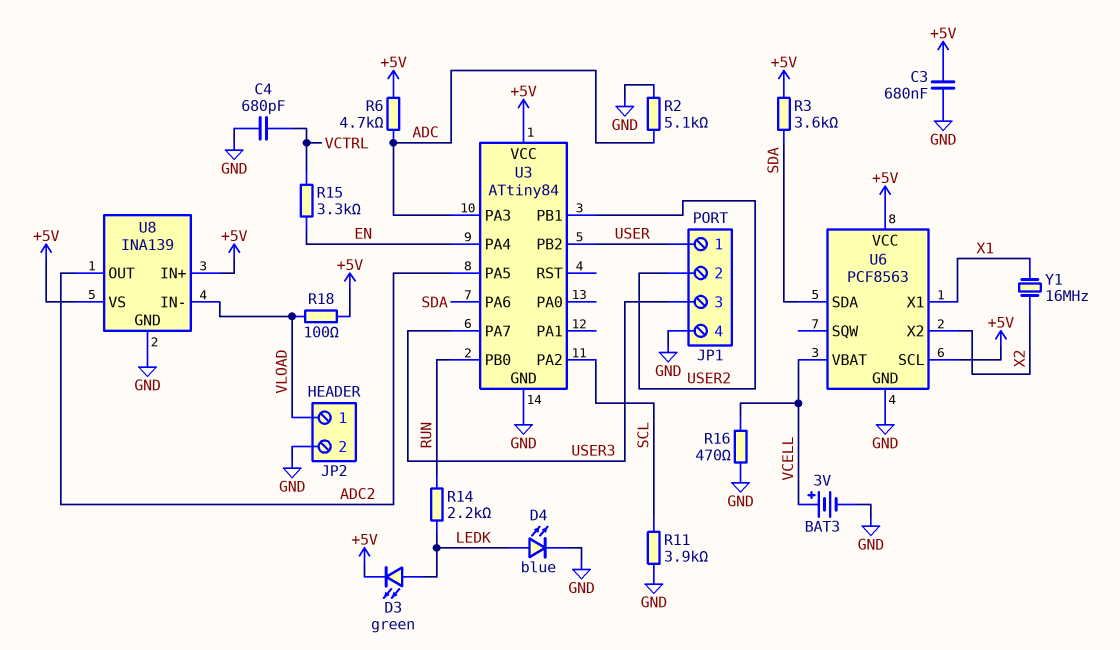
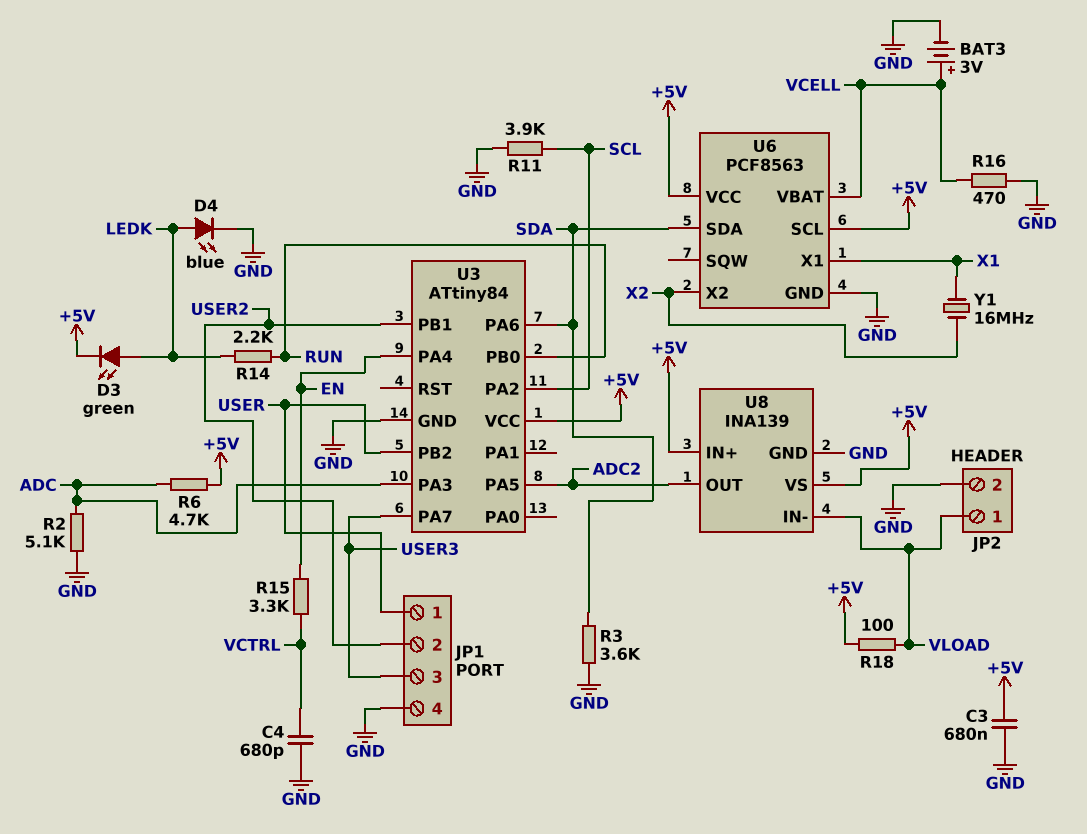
R3: 3.6k (+5V, SDA) -> 3.6k (GND, SDA)

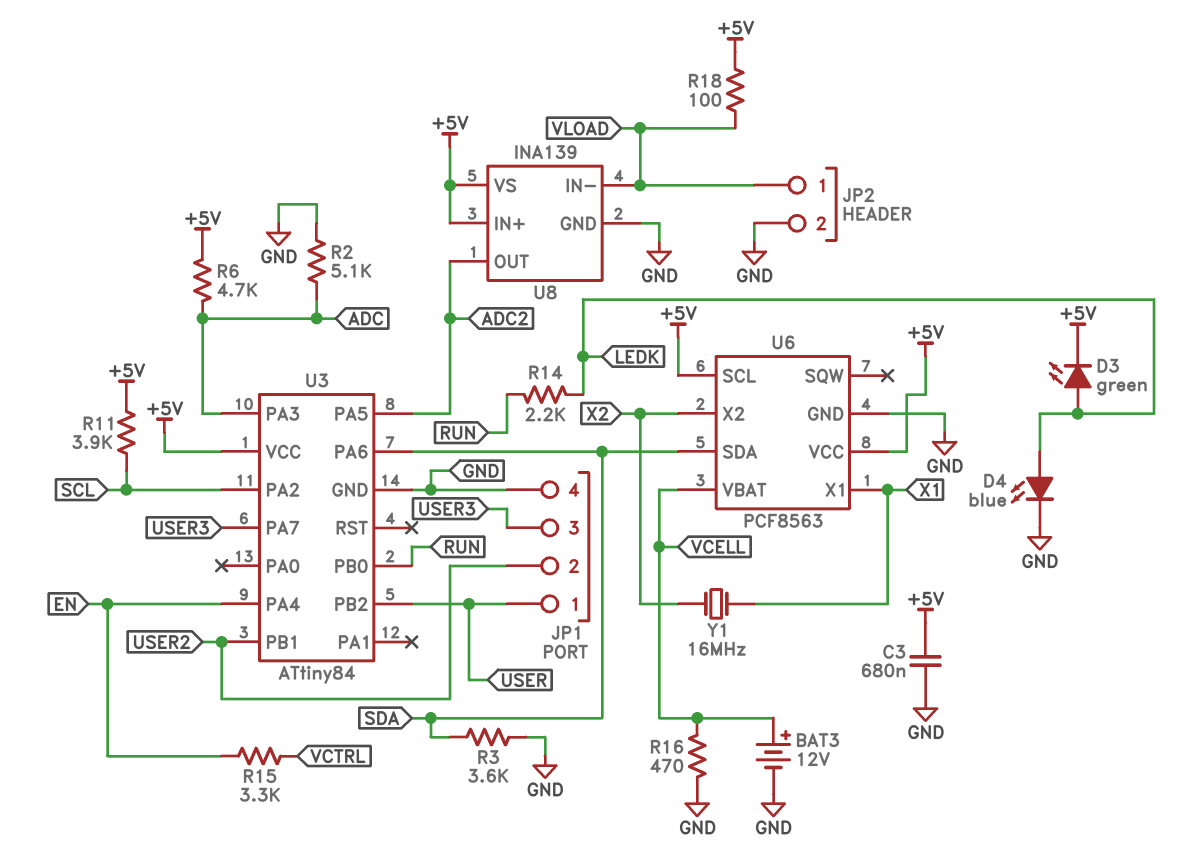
BAT3: 3V (plus VCELL, minus GND) -> 12V (plus VCELL, minus GND)
C4: 680pF (GND, VCTRL) -> none
R11: 3.9k (GND, SCL) -> 3.9k (+5V, SCL)

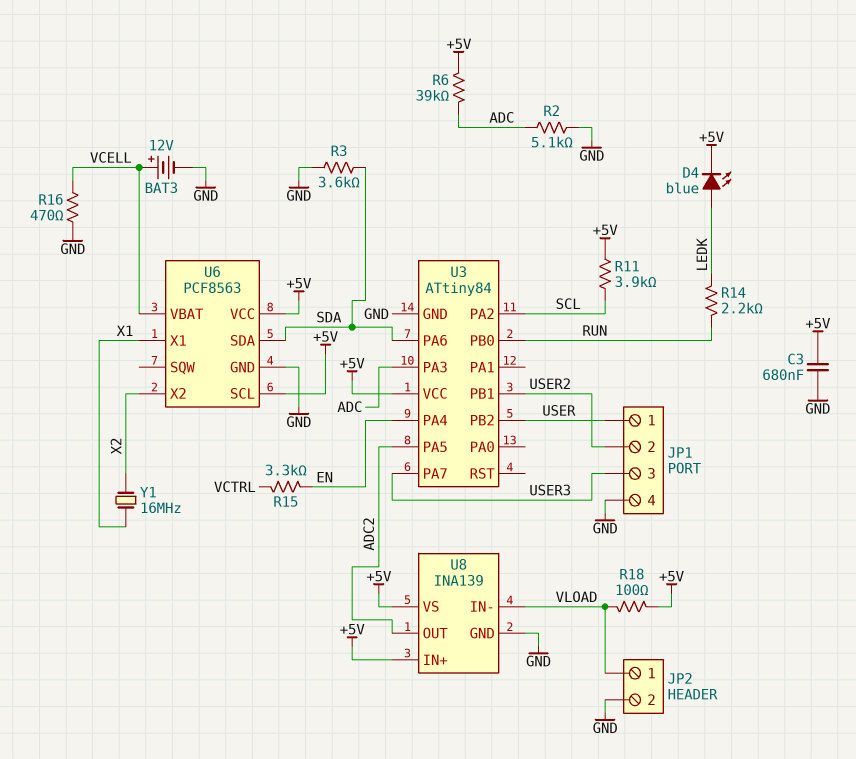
D3: LED green (A LEDK, K +5V) -> none
D4: LED blue (A LEDK, K GND) -> LED blue (A LEDK, K +5V)
R6: 4.7k (+5V, ADC) -> 39k (+5V, ADC)

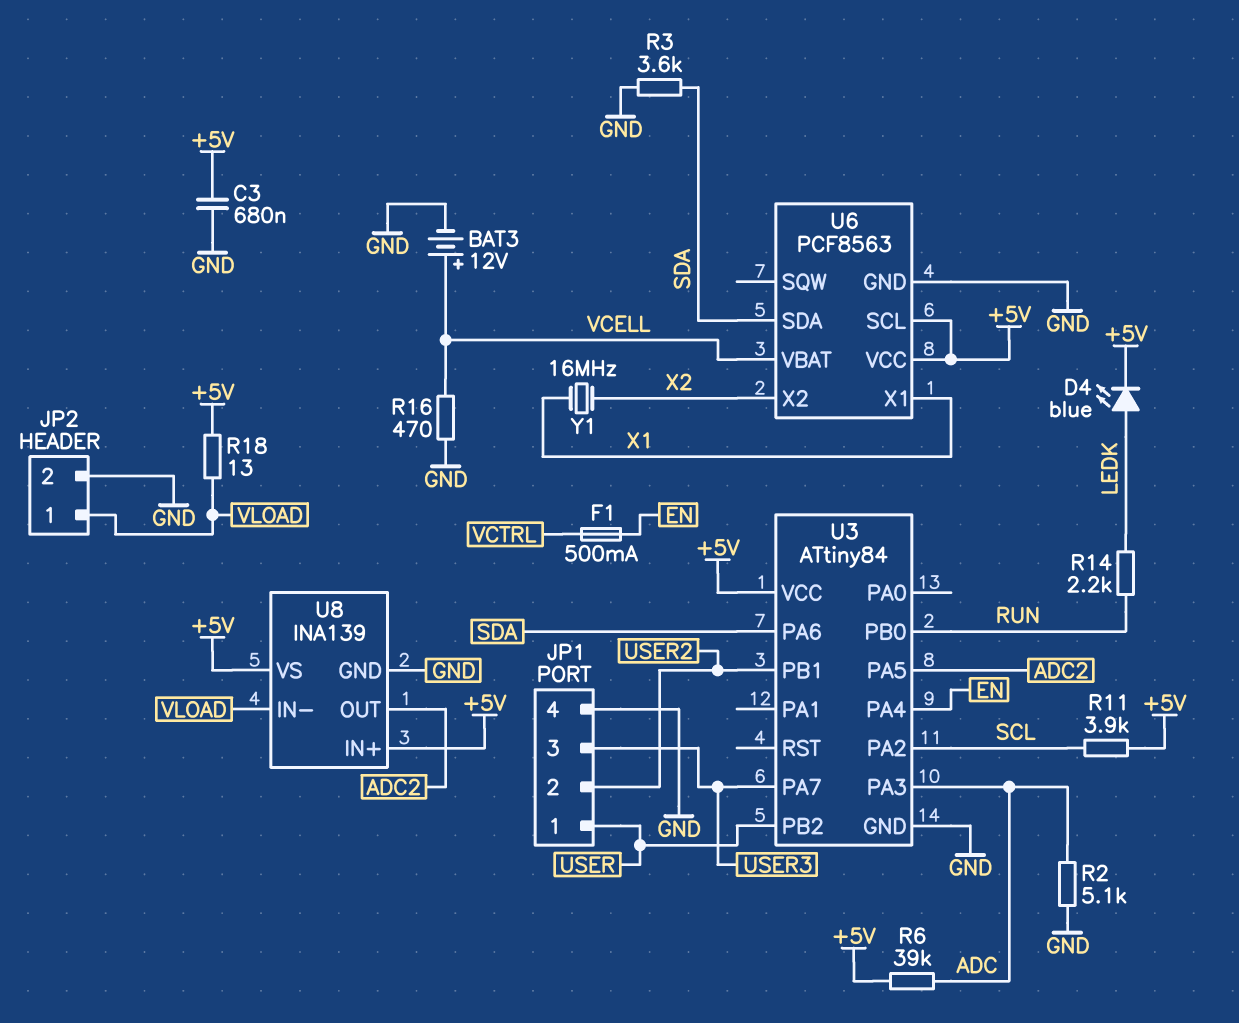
F1: none -> 500mA (EN, VCTRL)
R15: 3.3k (EN, VCTRL) -> none
R18: 100 (+5V, VLOAD) -> 13 (+5V, VLOAD)

